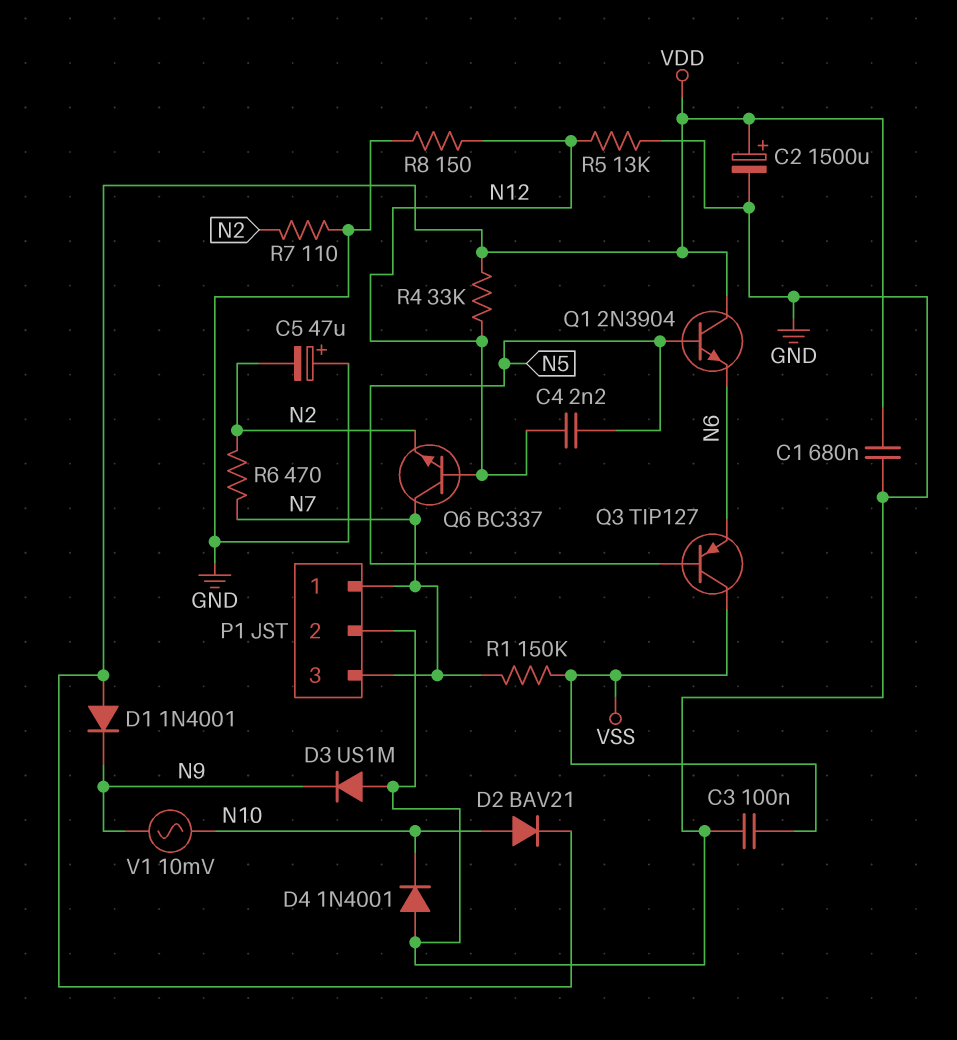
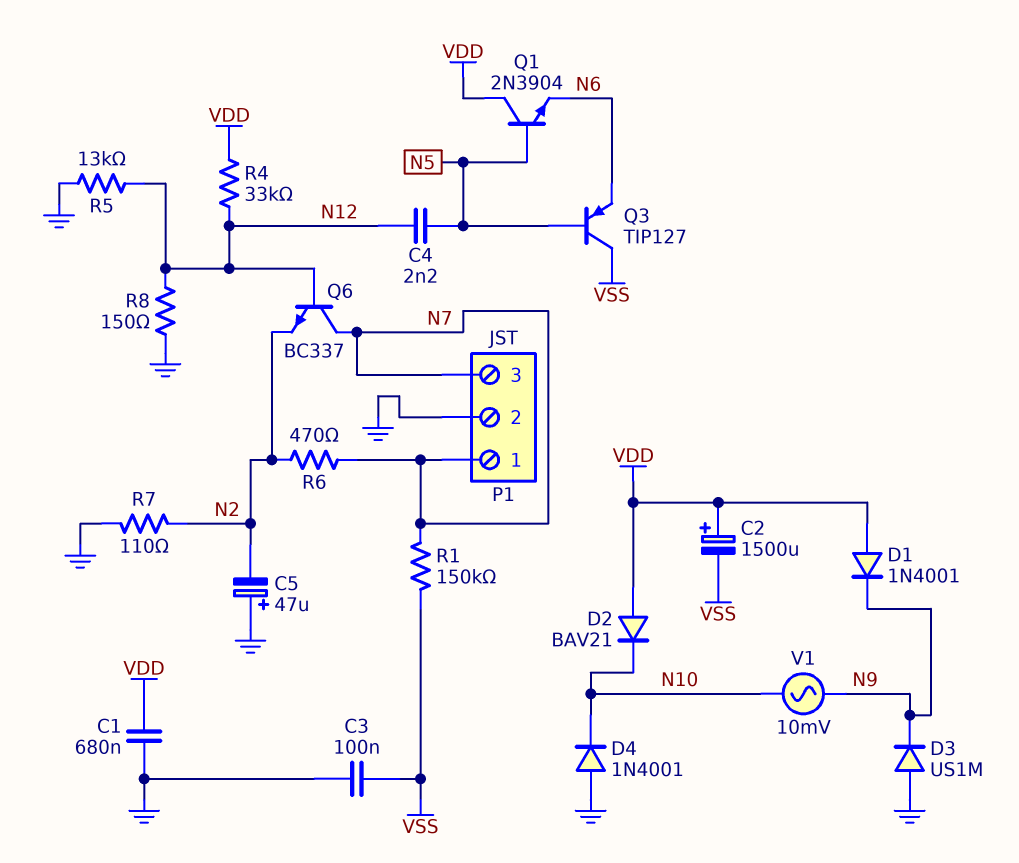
C2: 1500uF (plus VDD, minus GND) -> 1500uF (plus VDD, minus VSS)
D2: diode BAV21 (A N10, K VDD) -> diode BAV21 (A VDD, K N10)

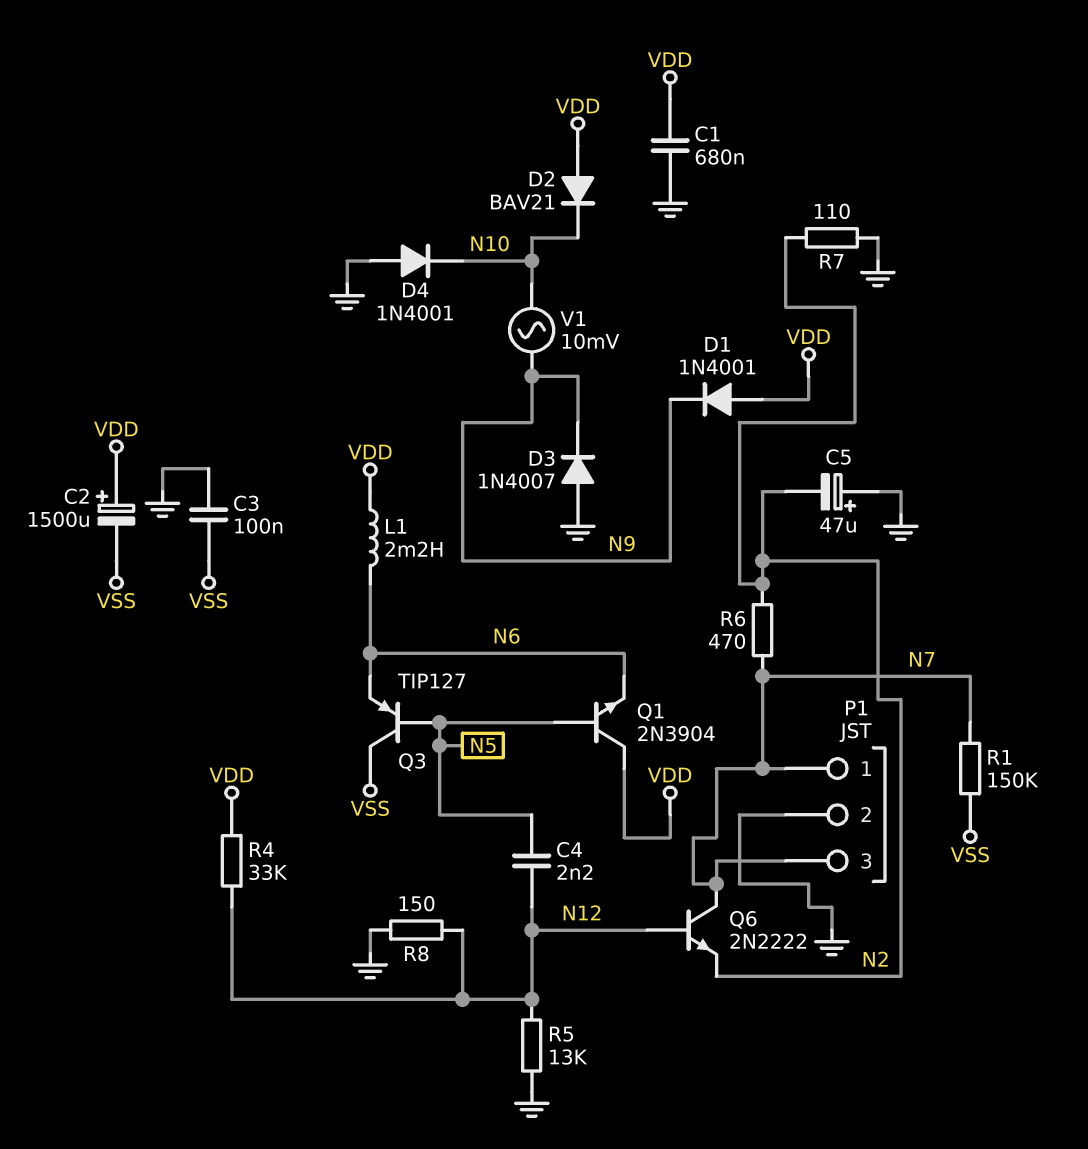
D3: diode US1M (A GND, K N9) -> diode 1N4007 (A GND, K N9)
L1: none -> 2.2mH (N6, VDD)
Q6: NPN BC337 (B N12, C N7, E N2) -> NPN 2N2222 (B N12, C N7, E N2)

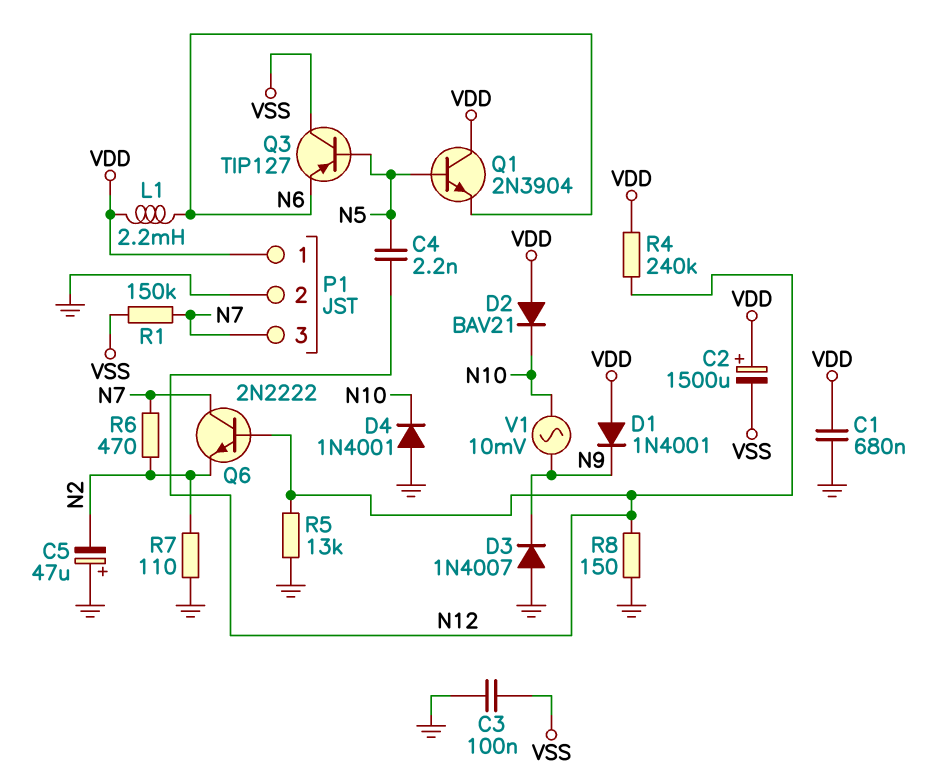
P1 pin 1: N7 -> VDD
R4: 33k (N12, VDD) -> 240k (N12, VDD)

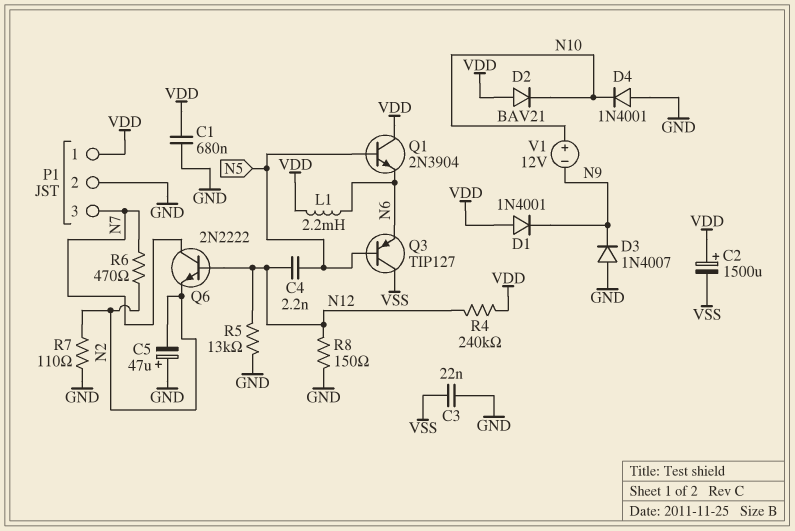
C3: 100nF (GND, VSS) -> 22nF (GND, VSS)
R1: 150k (N7, VSS) -> none
V1: AC 10mV (N9, N10) -> 12V (plus N10, minus N9)

